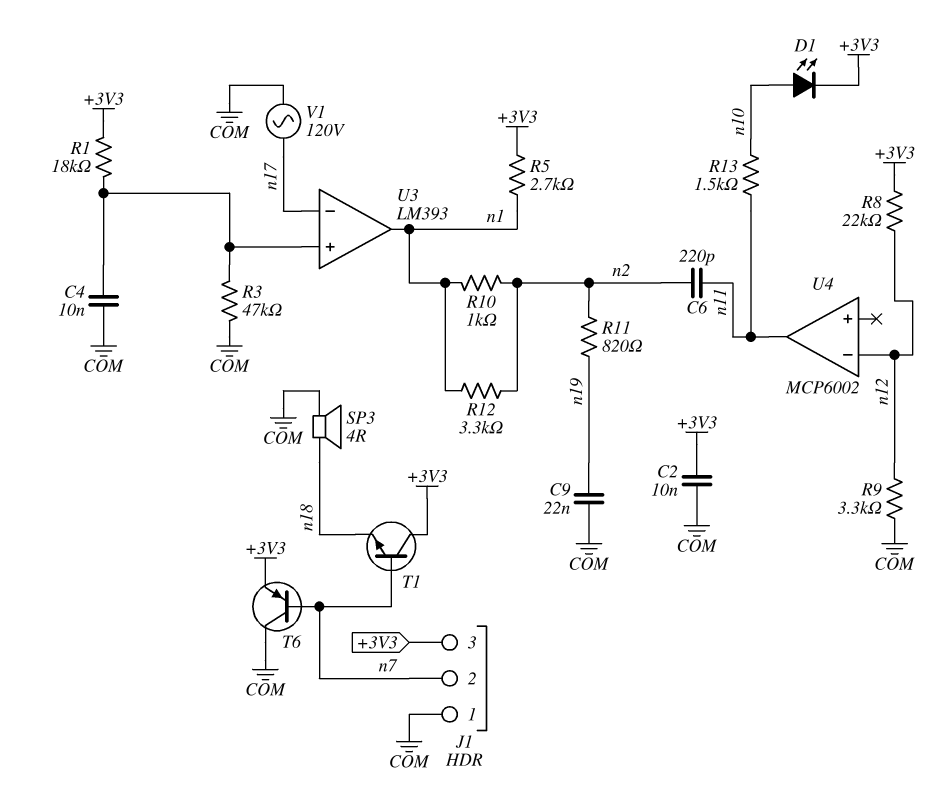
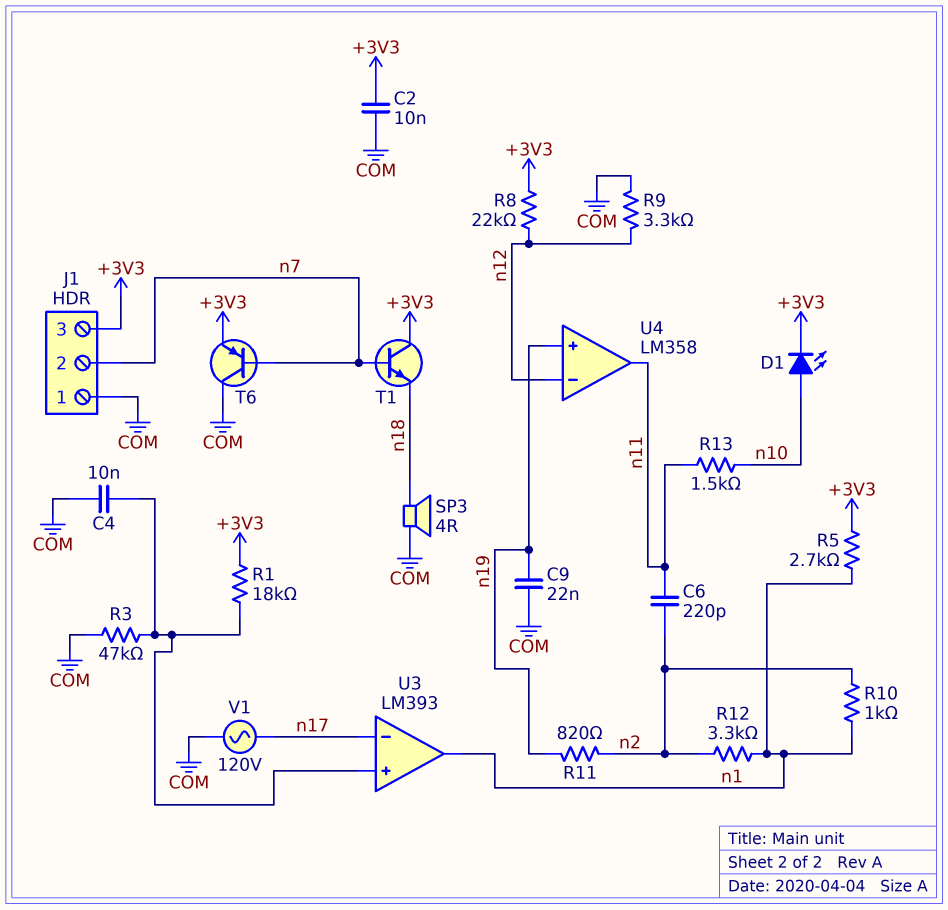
U4: MCP6002 -> LM358
U4 pin in+: none -> n19

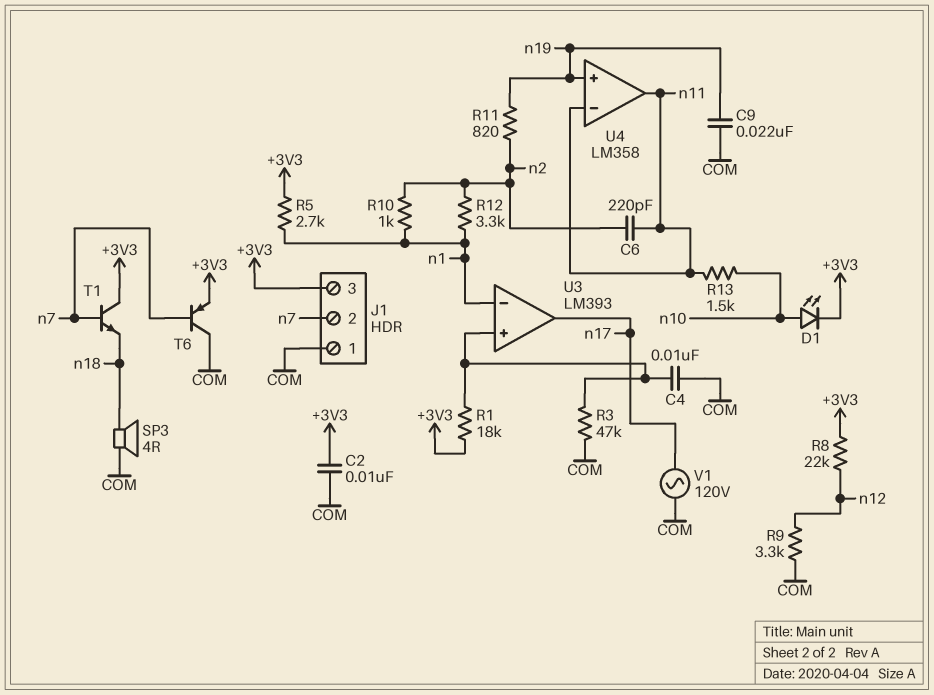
U3 pin in-: n17 -> n1
U3 pin out: n1 -> n17
U4 pin in-: n12 -> n11

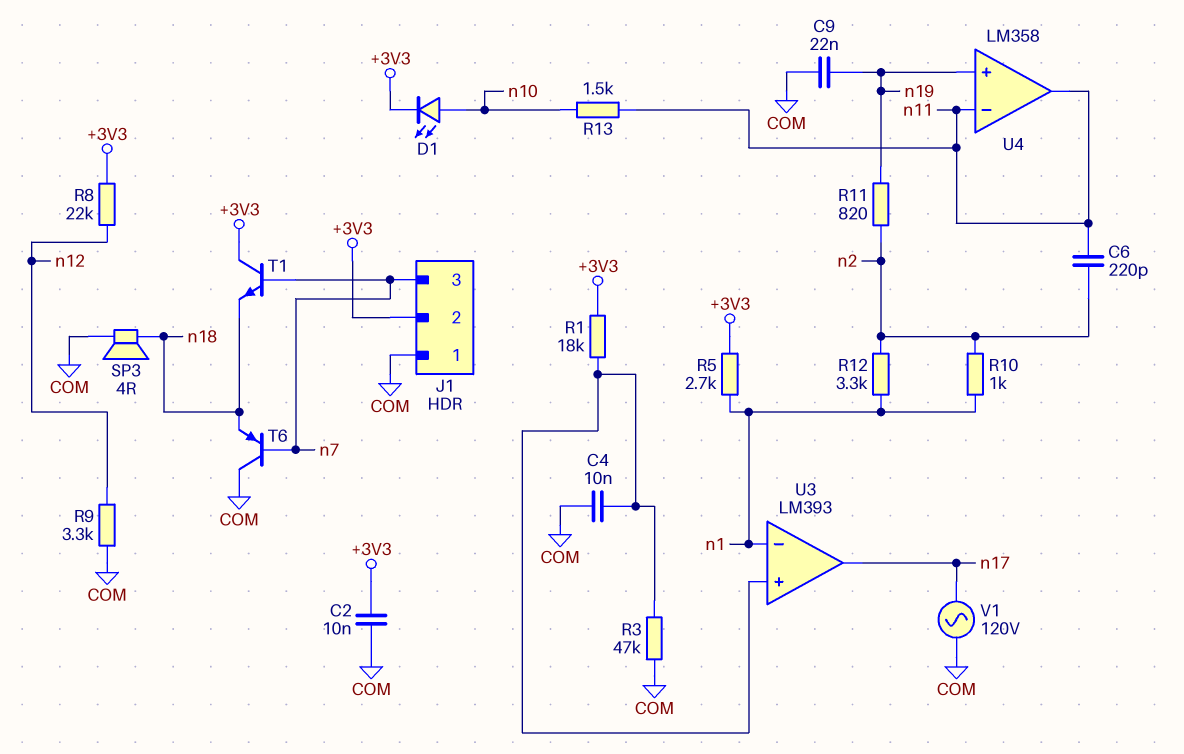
J1 pin 2: n7 -> +3V3
J1 pin 3: +3V3 -> n7
T6: PNP (B n7, C COM, E +3V3) -> PNP (B n7, C COM, E n18)

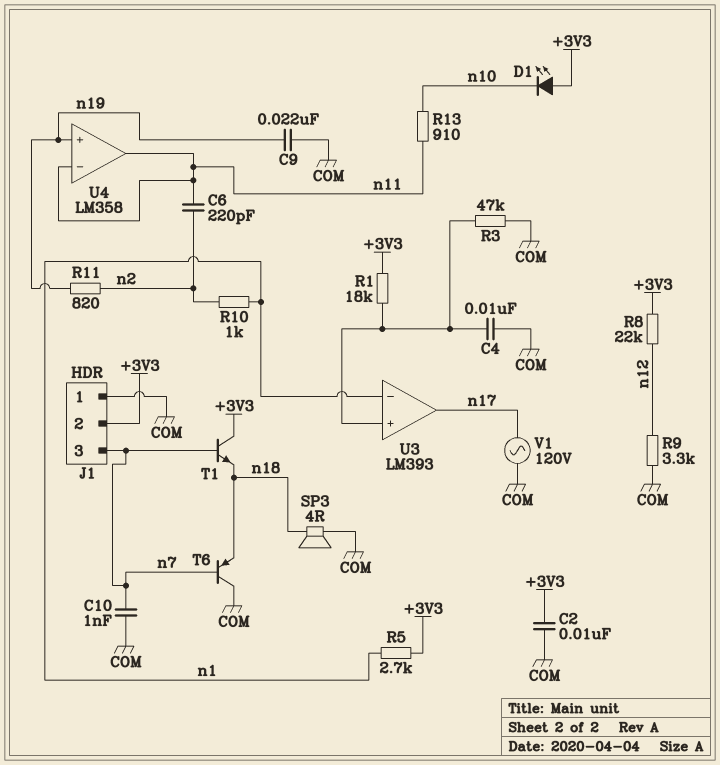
C10: none -> 1nF (COM, n7)
D1: LED (A n10, K +3V3) -> LED (A +3V3, K n10)
R12: 3.3k (n1, n2) -> none
R13: 1.5k (n10, n11) -> 910 (n10, n11)

